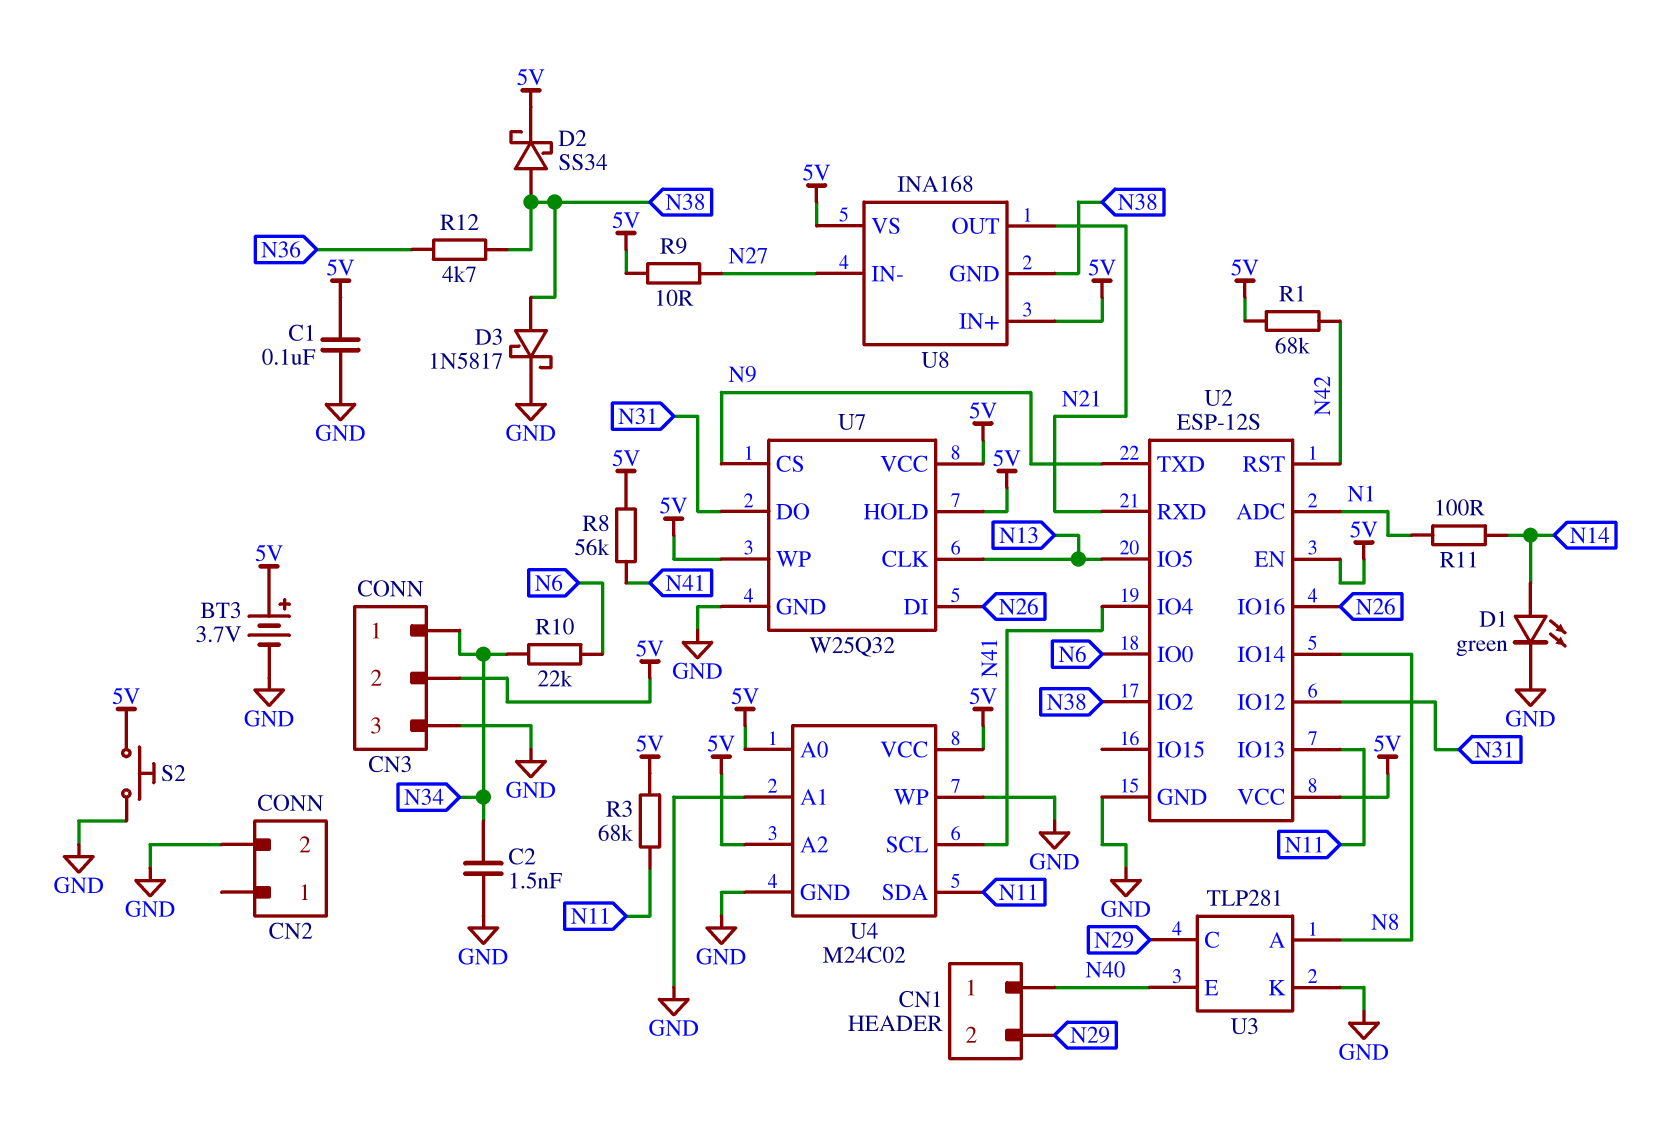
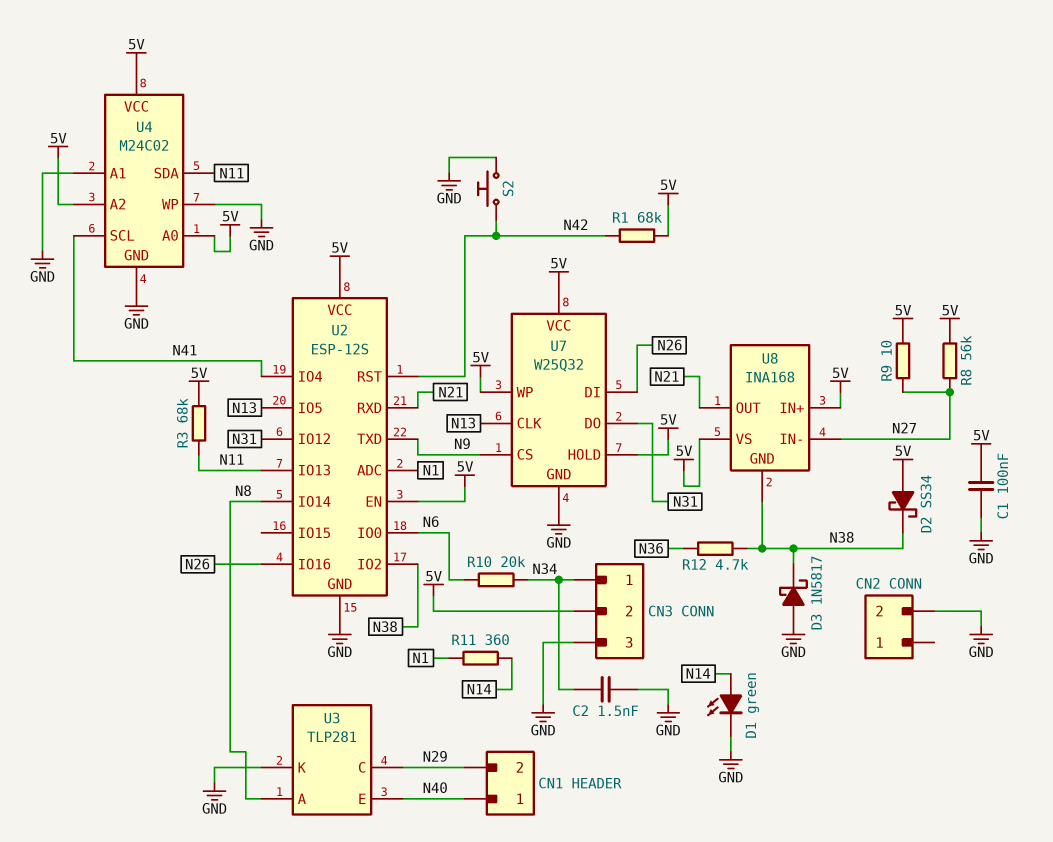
BT3: 3.7V (plus 5V, minus GND) -> none
D2: schottky SS34 (A N38, K 5V) -> schottky SS34 (A 5V, K N38)
D3: schottky 1N5817 (A N38, K GND) -> schottky 1N5817 (A GND, K N38)
R8: 56k (5V, N41) -> 56k (5V, N27)
R10: 22k (N6, N34) -> 20k (N6, N34)
R11: 100 (N1, N14) -> 360 (N1, N14)
S2: button (5V, GND) -> button (GND, N42)

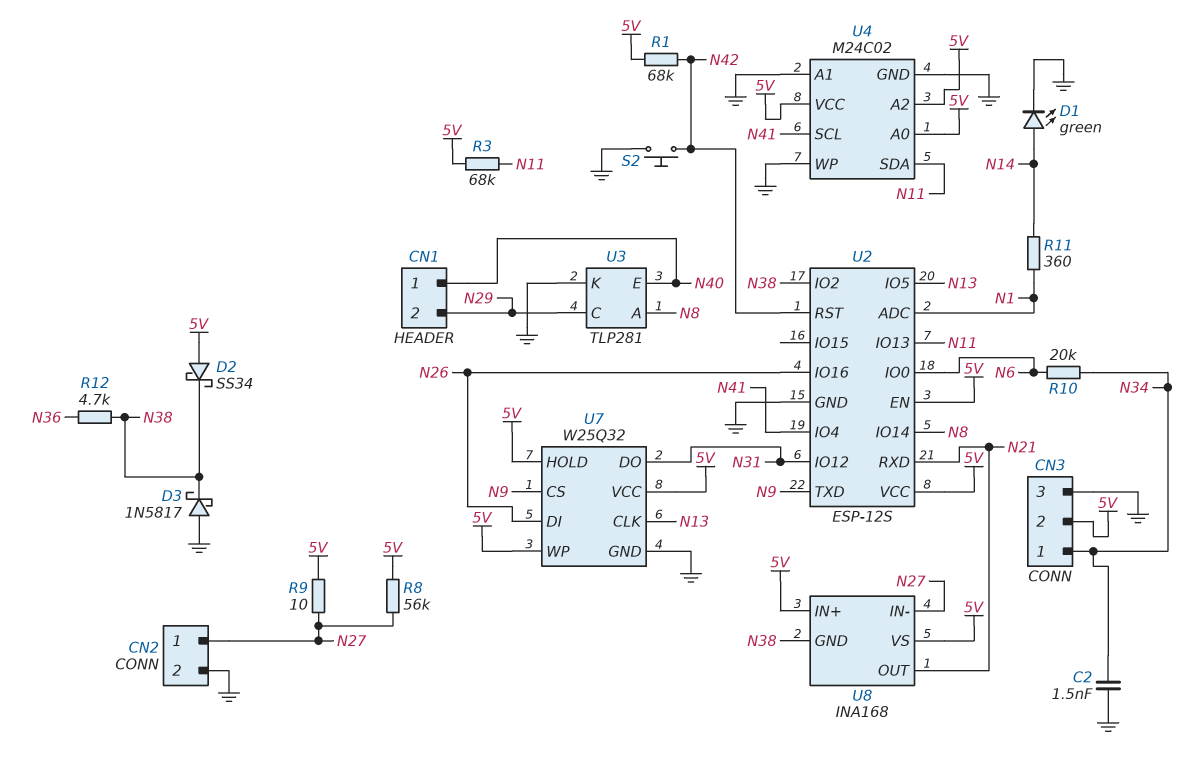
C1: 100nF (5V, GND) -> none
CN2 pin 1: none -> N27

